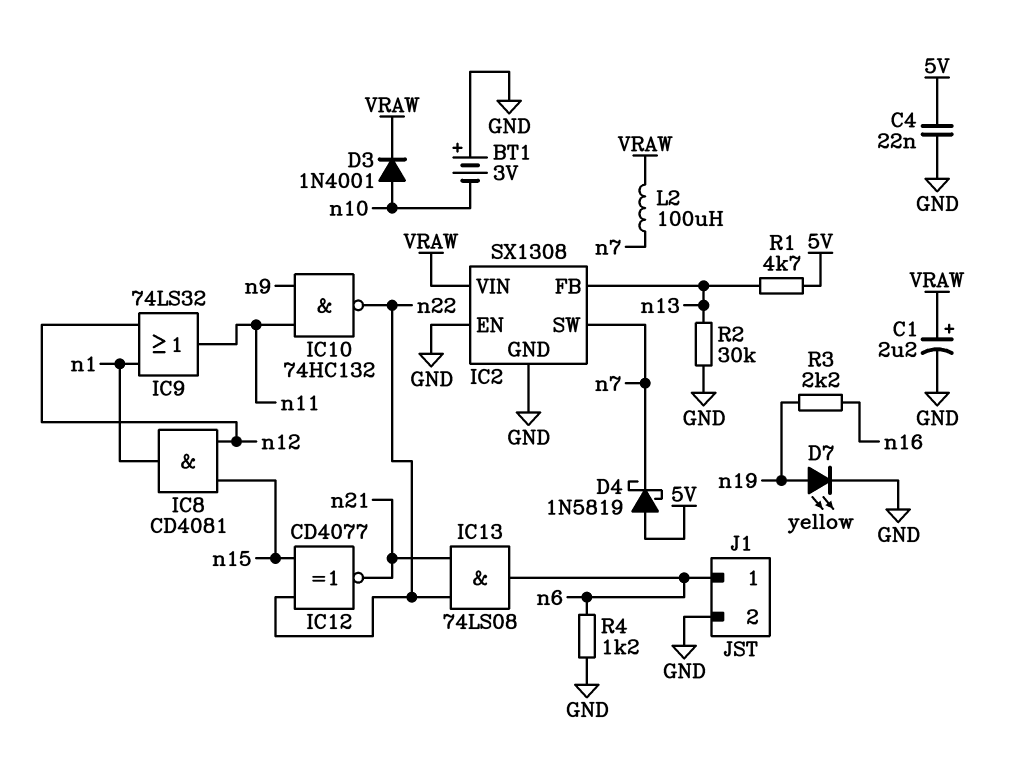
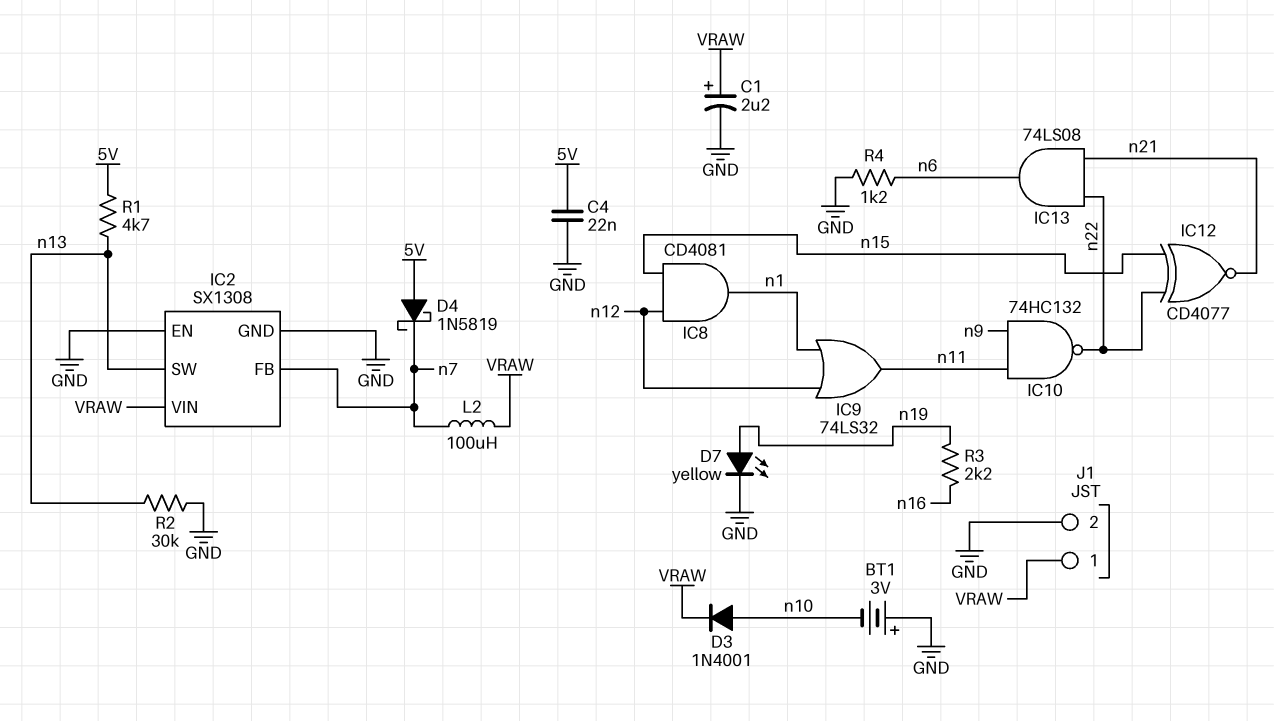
IC2 pin FB: n13 -> n7
IC2 pin SW: n7 -> n13
J1 pin 1: n6 -> VRAW

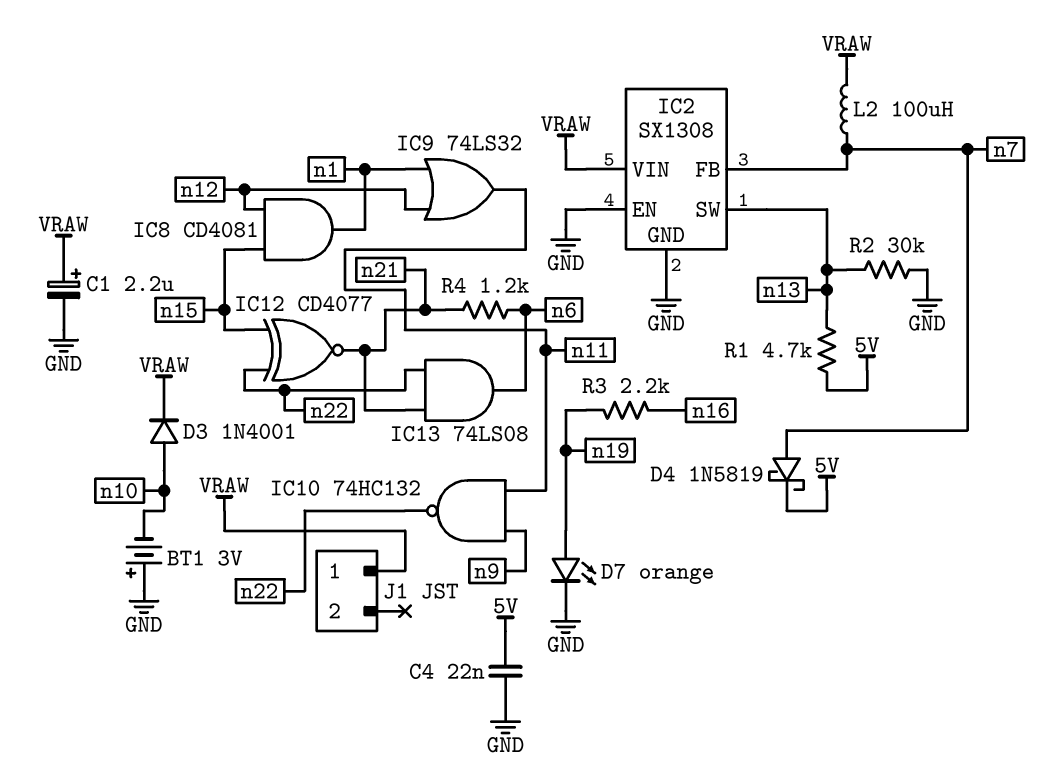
D4: schottky 1N5819 (A 5V, K n7) -> schottky 1N5819 (A n7, K 5V)
D7: LED yellow (A n19, K GND) -> LED orange (A n19, K GND)
J1 pin 2: GND -> none
R4: 1.2k (GND, n6) -> 1.2k (n6, n21)

